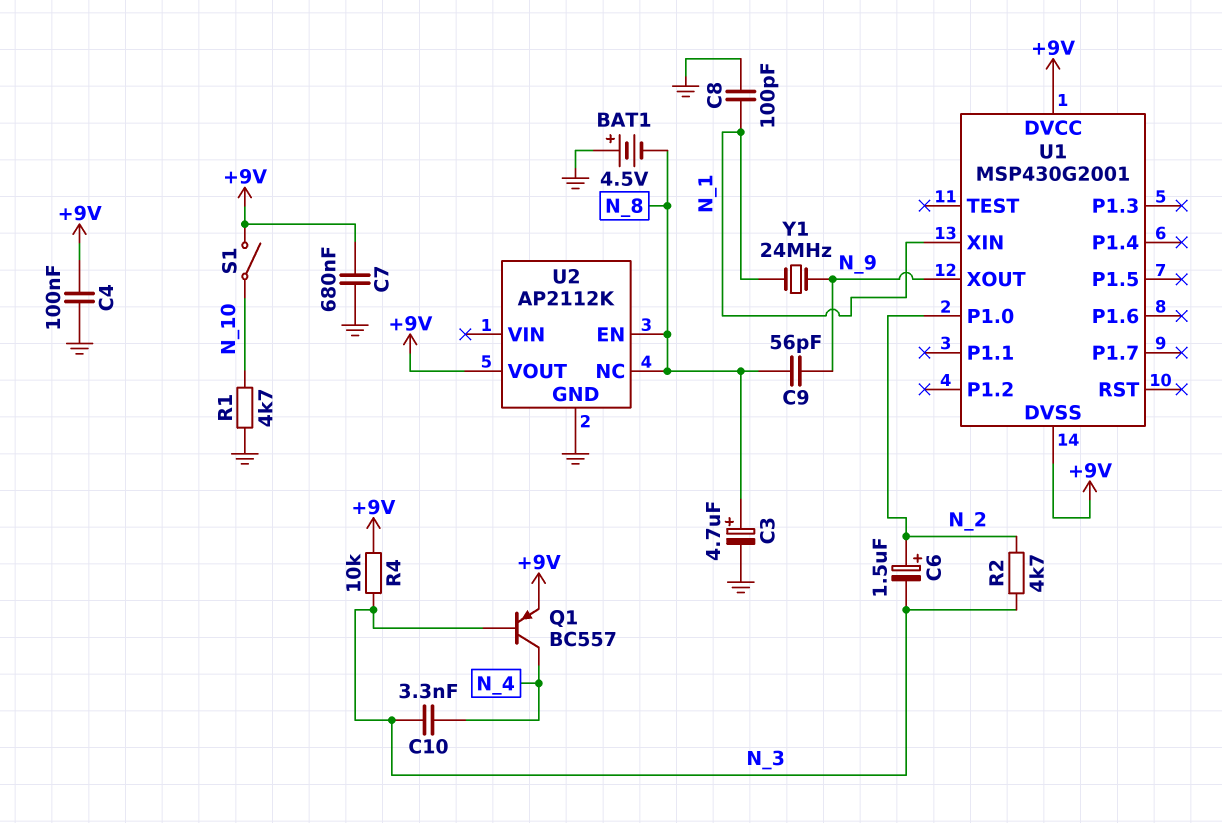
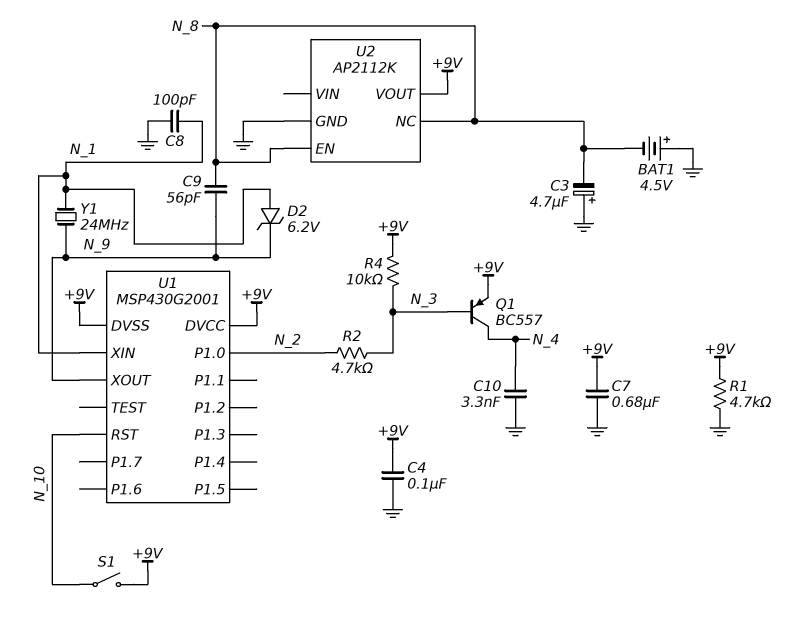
C3: 4.7uF (plus N_8, minus GND) -> 4.7uF (plus GND, minus N_8)
C6: 1.5uF (plus N_2, minus N_3) -> none
C10: 3.3nF (N_3, N_4) -> 3.3nF (GND, N_4)
D2: none -> zener 6.2V (A N_1, K N_9)
R1: 4.7k (GND, N_10) -> 4.7k (+9V, GND)
U1 pin RST: none -> N_10

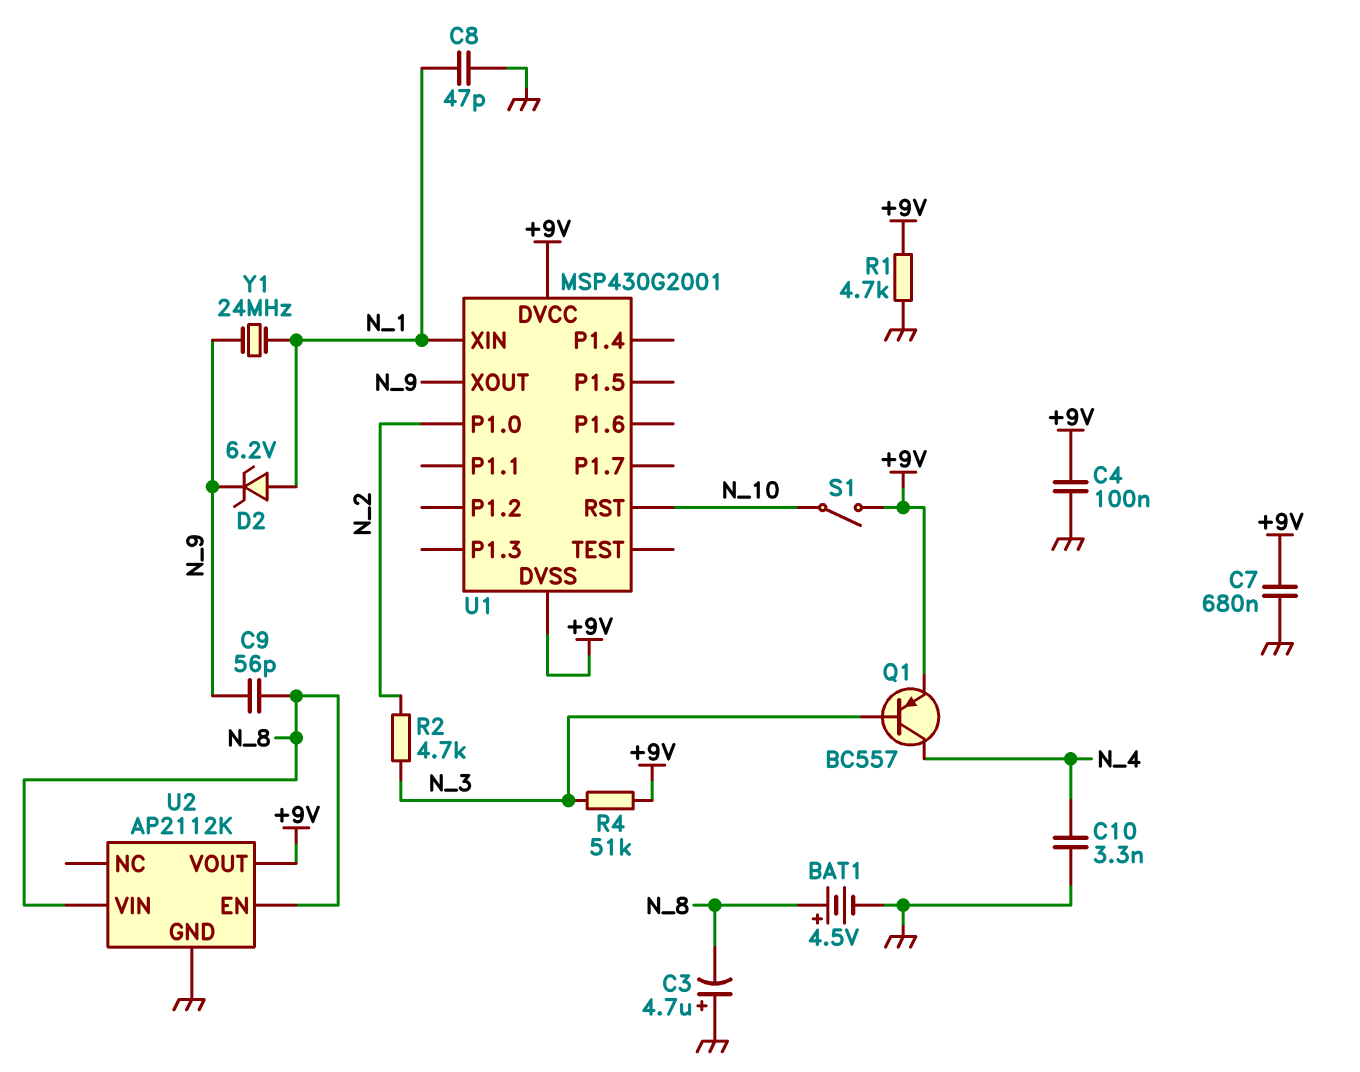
BAT1: 4.5V (plus GND, minus N_8) -> 4.5V (plus N_8, minus GND)
C8: 100pF (GND, N_1) -> 47pF (GND, N_1)
R4: 10k (+9V, N_3) -> 51k (+9V, N_3)
U2 pin NC: N_8 -> none
U2 pin VIN: none -> N_8

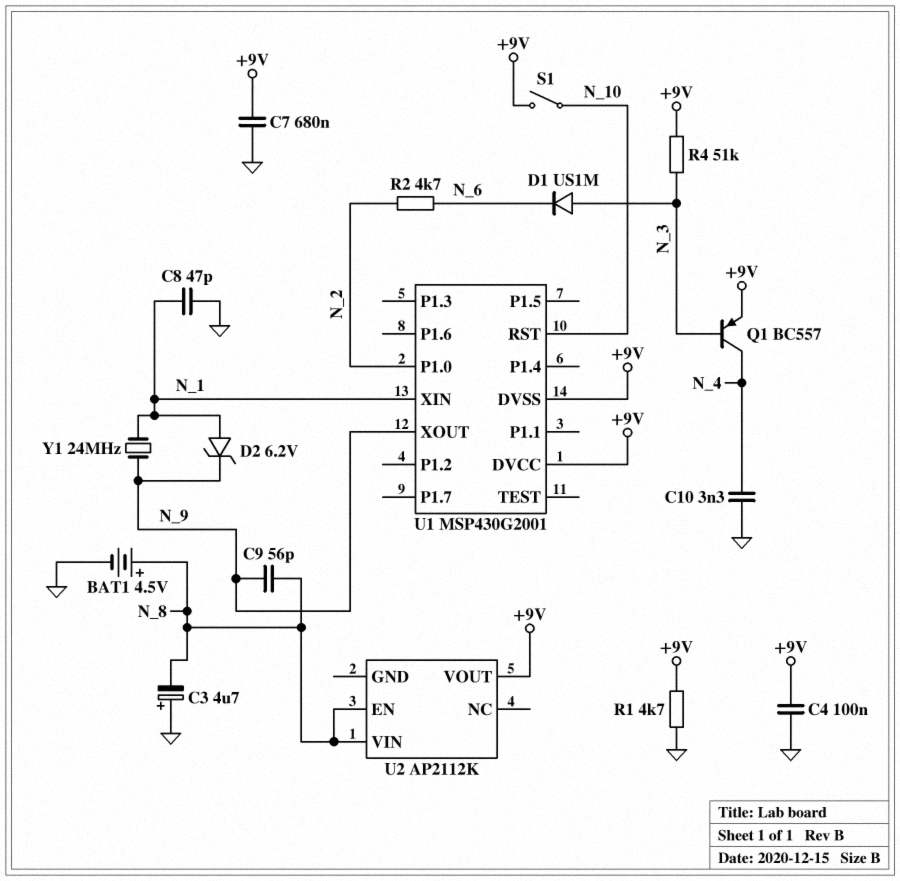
D1: none -> diode US1M (A N_3, K N_6)
R2: 4.7k (N_2, N_3) -> 4.7k (N_2, N_6)
U2 pin GND: GND -> none

